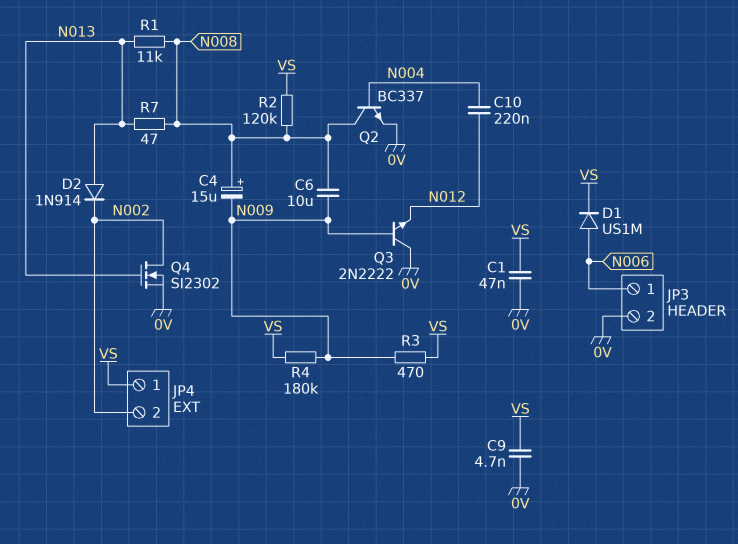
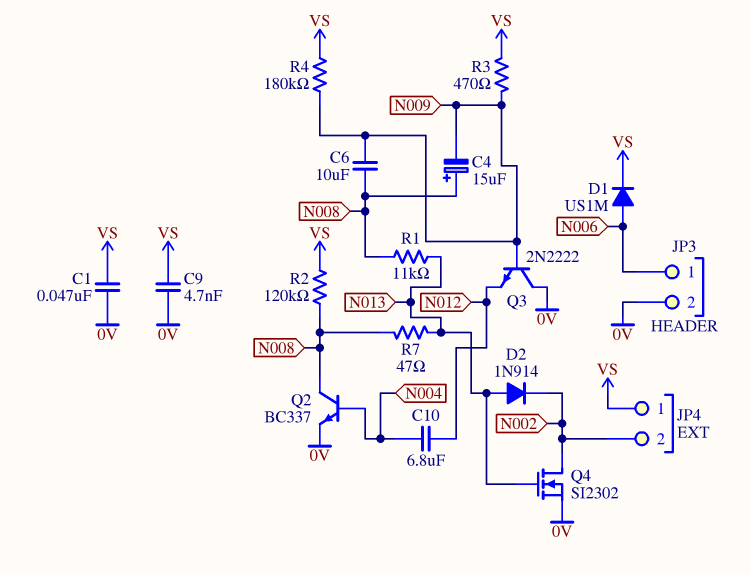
C10: 220nF (N004, N012) -> 6.8uF (N004, N012)

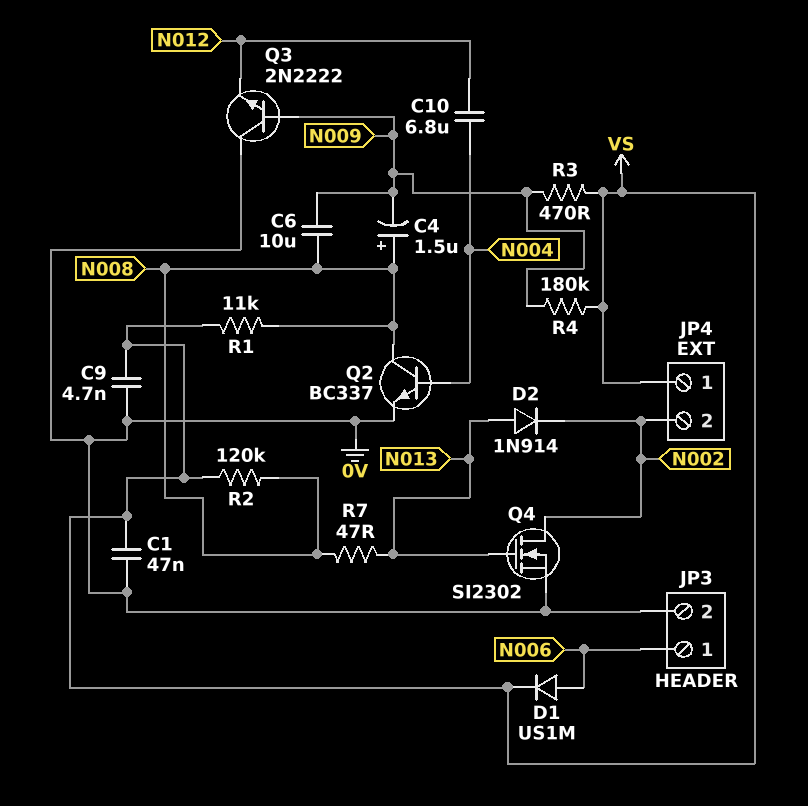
C4: 15uF (plus N008, minus N009) -> 1.5uF (plus N008, minus N009)
R1: 11k (N008, N013) -> 11k (N008, VS)

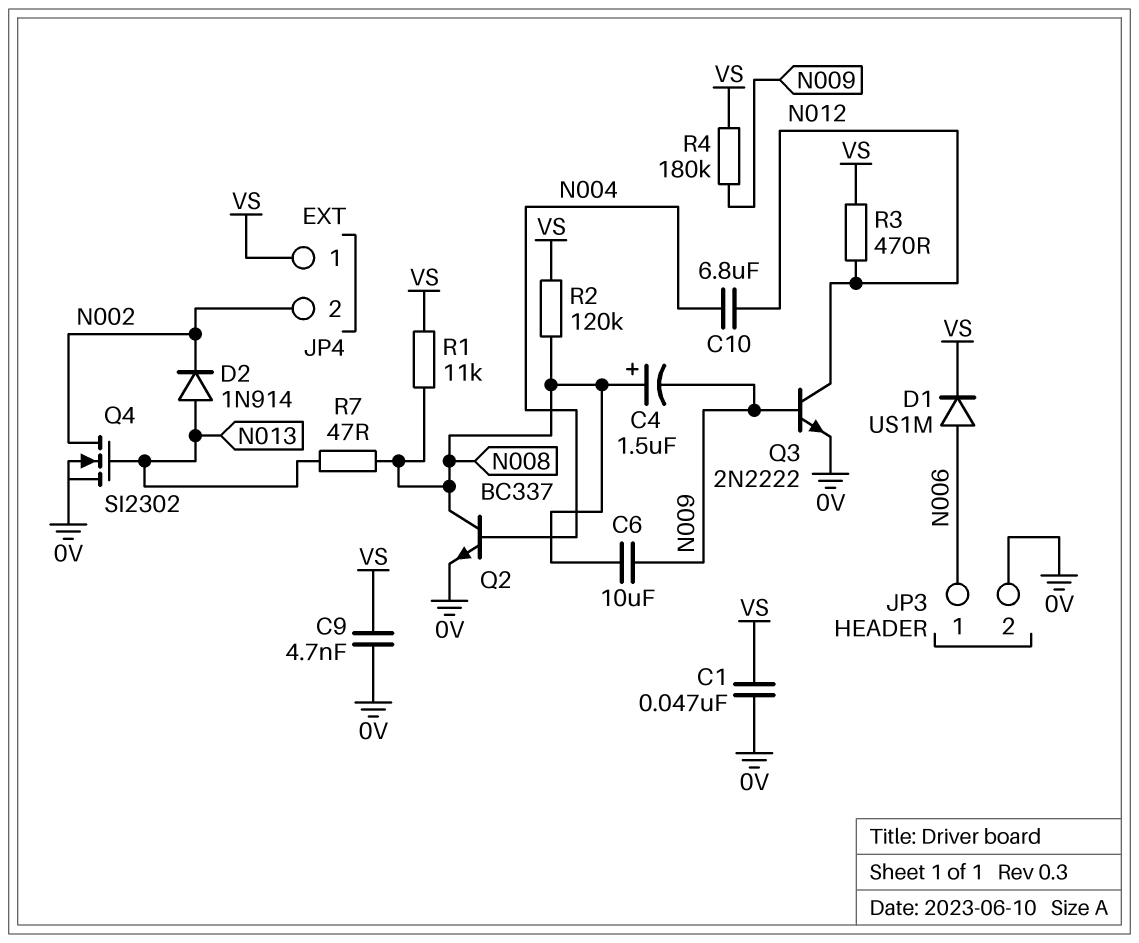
Q3: NPN 2N2222 (B N009, C 0V, E N012) -> NPN 2N2222 (B N009, C N012, E 0V)
R3: 470 (N009, VS) -> 470 (N012, VS)

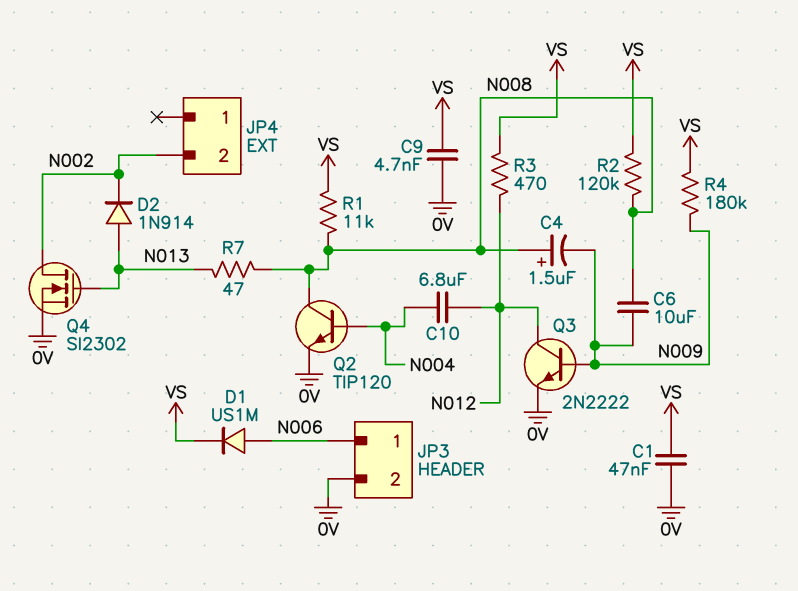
JP4 pin 1: VS -> none
Q2: NPN BC337 (B N004, C N008, E 0V) -> NPN TIP120 (B N004, C N008, E 0V)

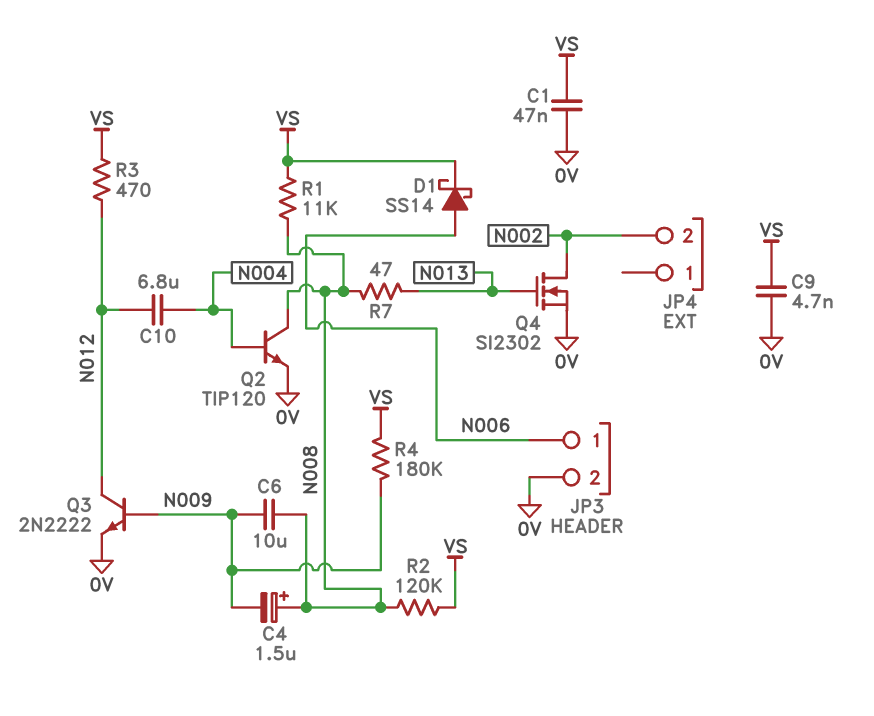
D1: diode US1M (A N006, K VS) -> schottky SS14 (A N006, K VS)
D2: diode 1N914 (A N013, K N002) -> none

